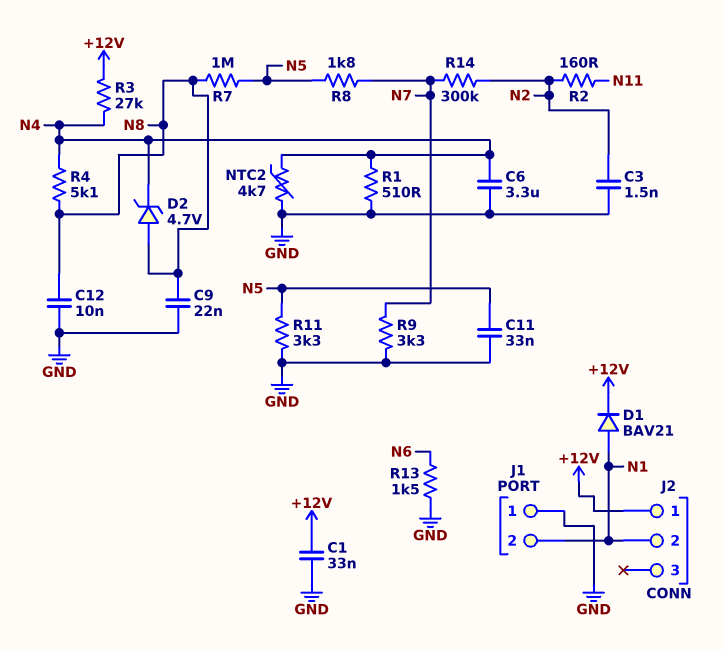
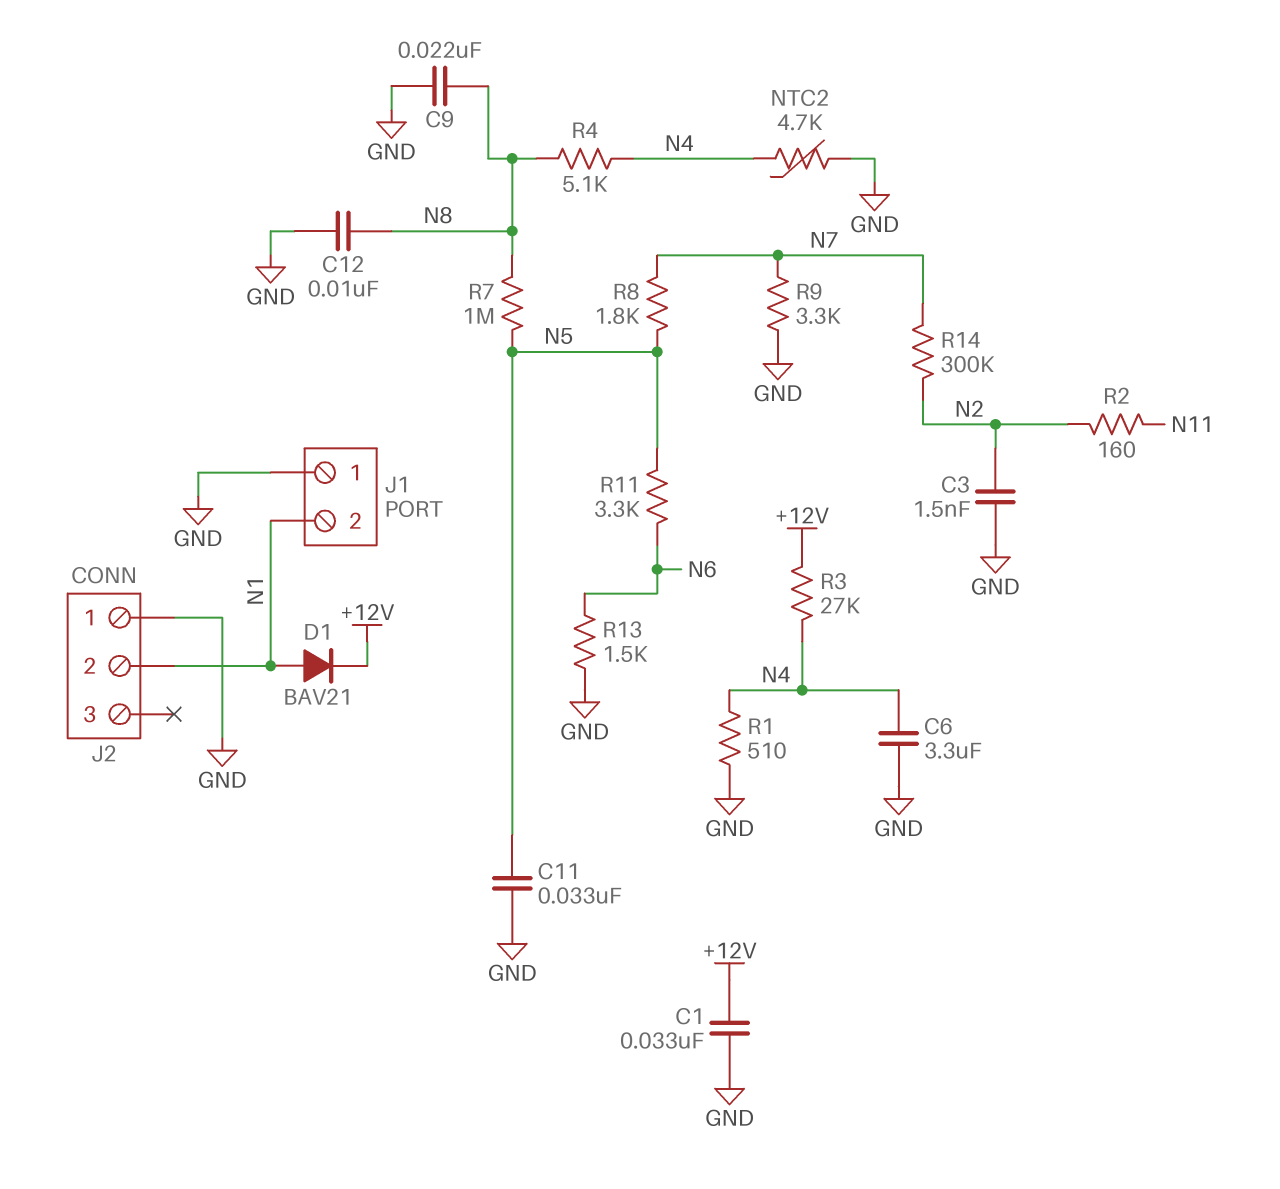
D2: zener 4.7V (A N8, K N4) -> none
J2 pin 1: +12V -> GND
R11: 3.3k (GND, N5) -> 3.3k (N5, N6)

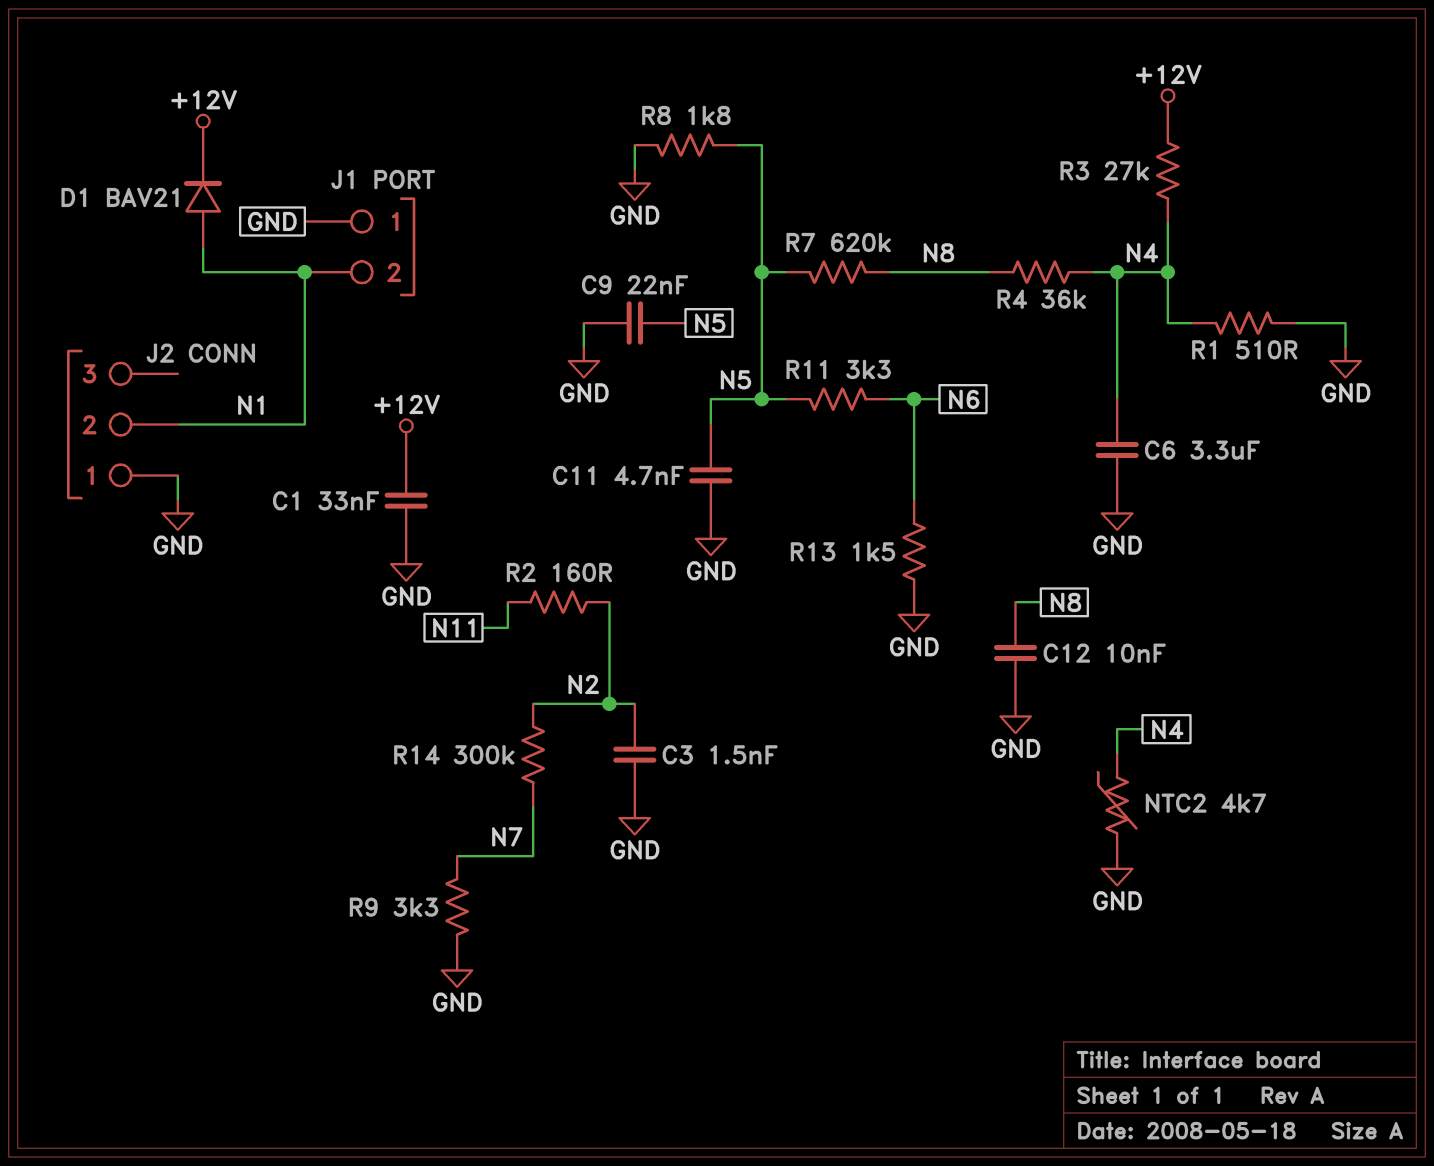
C9: 22nF (GND, N8) -> 22nF (GND, N5)
C11: 33nF (GND, N5) -> 4.7nF (GND, N5)
R4: 5.1k (N4, N8) -> 36k (N4, N8)
R7: 1M (N5, N8) -> 620k (N5, N8)
R8: 1.8k (N5, N7) -> 1.8k (GND, N5)

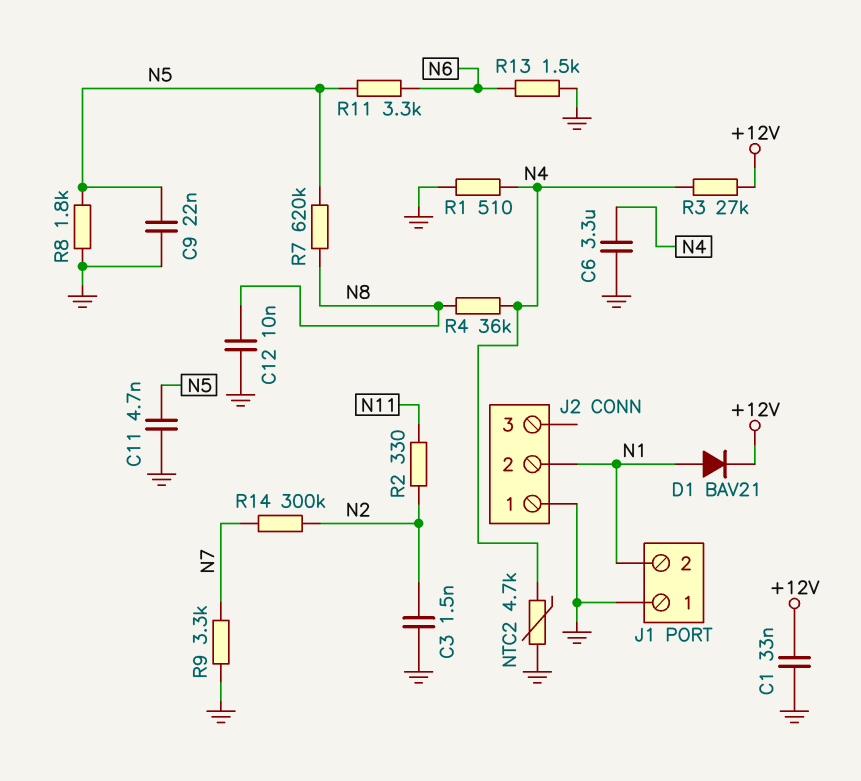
R2: 160 (N2, N11) -> 330 (N2, N11)

